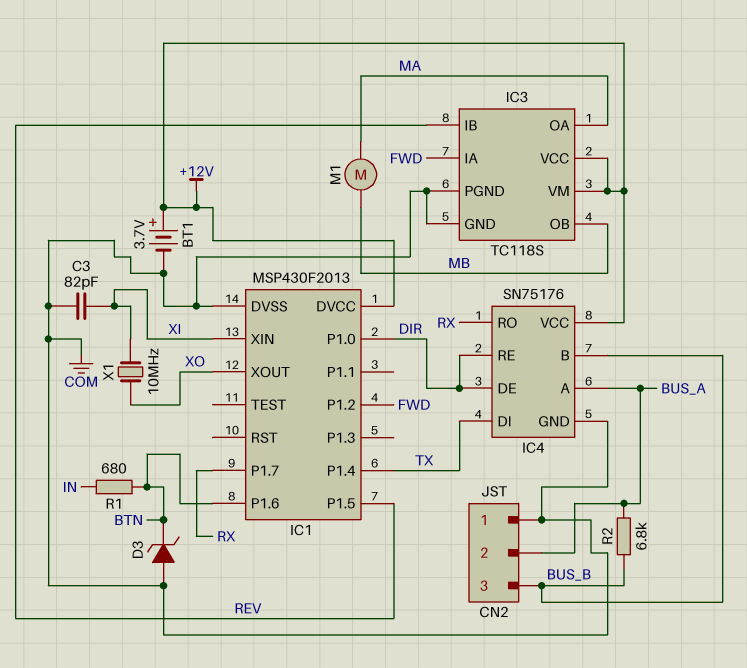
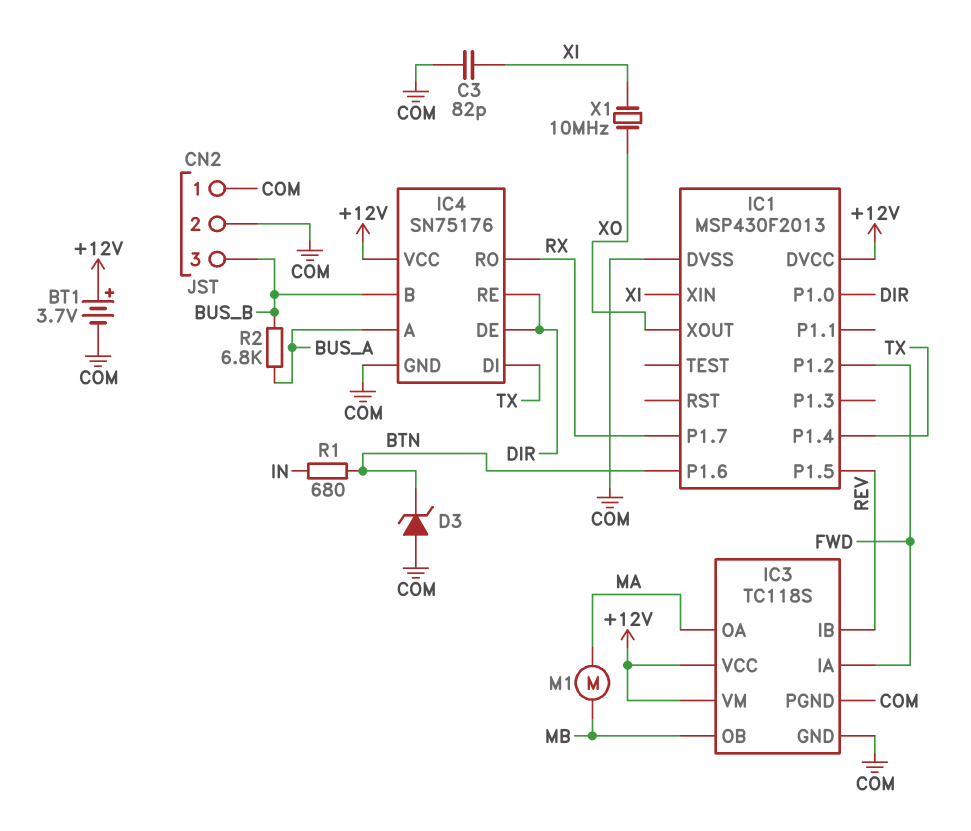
CN2 pin 2: BUS_A -> COM

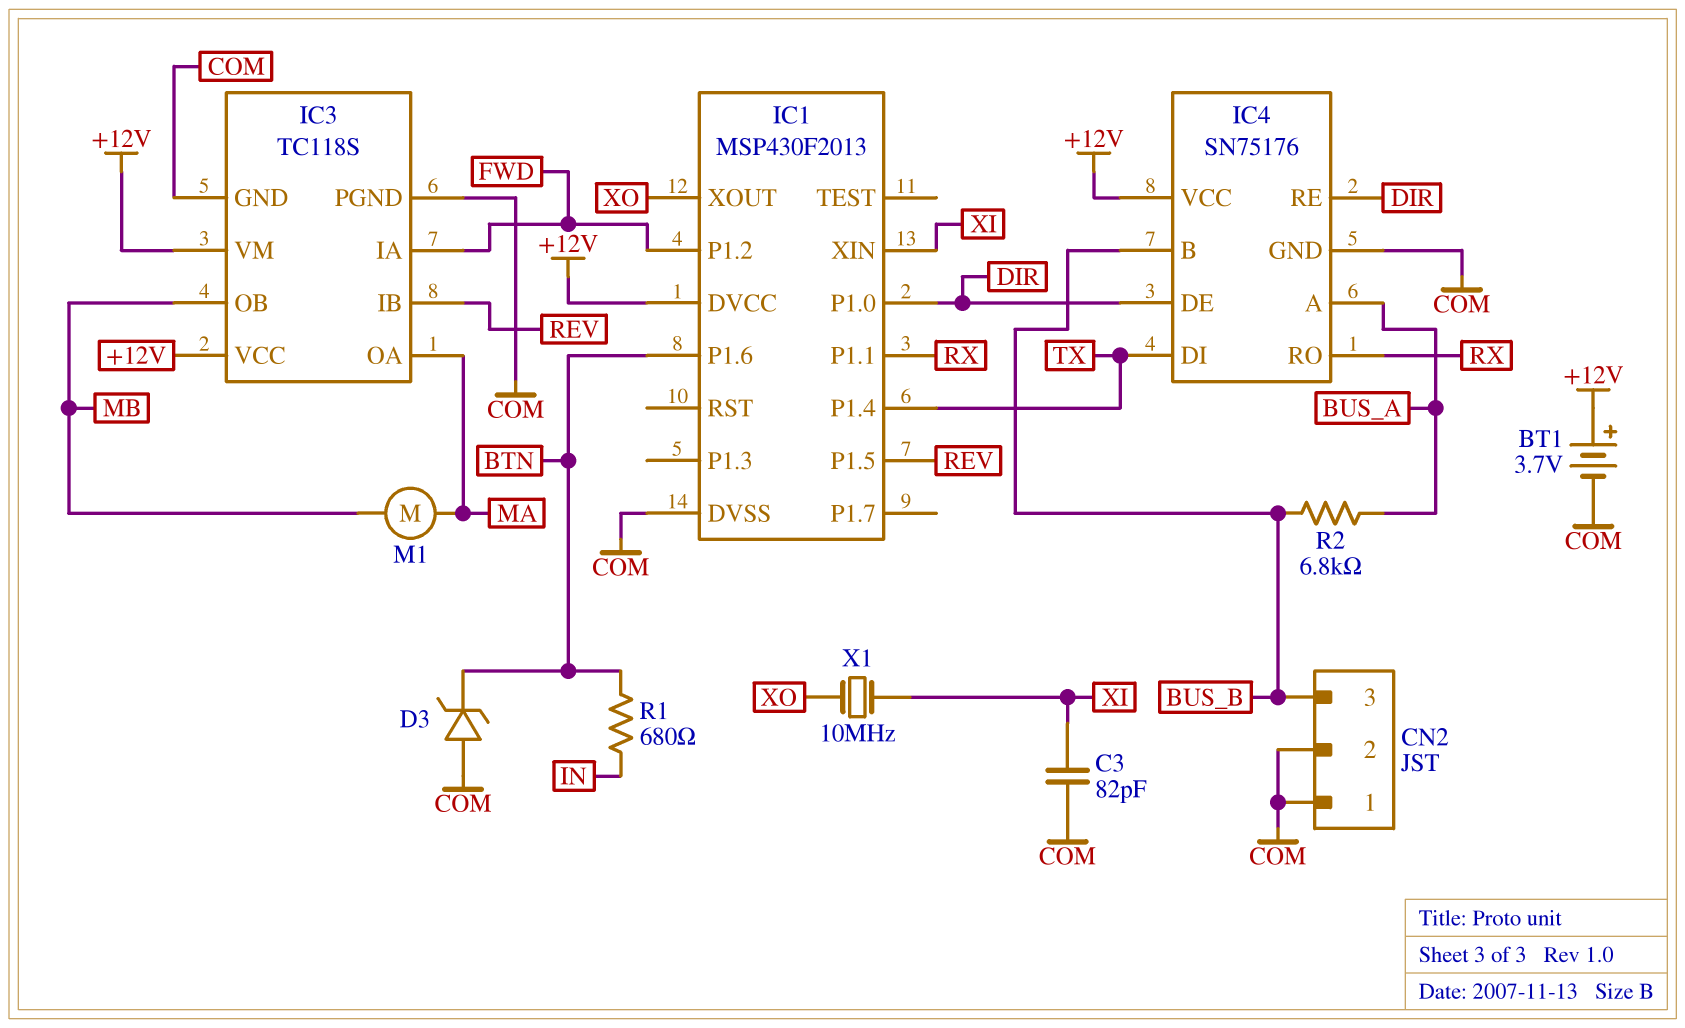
IC1 pin P1.1: none -> RX
IC1 pin P1.7: RX -> none

